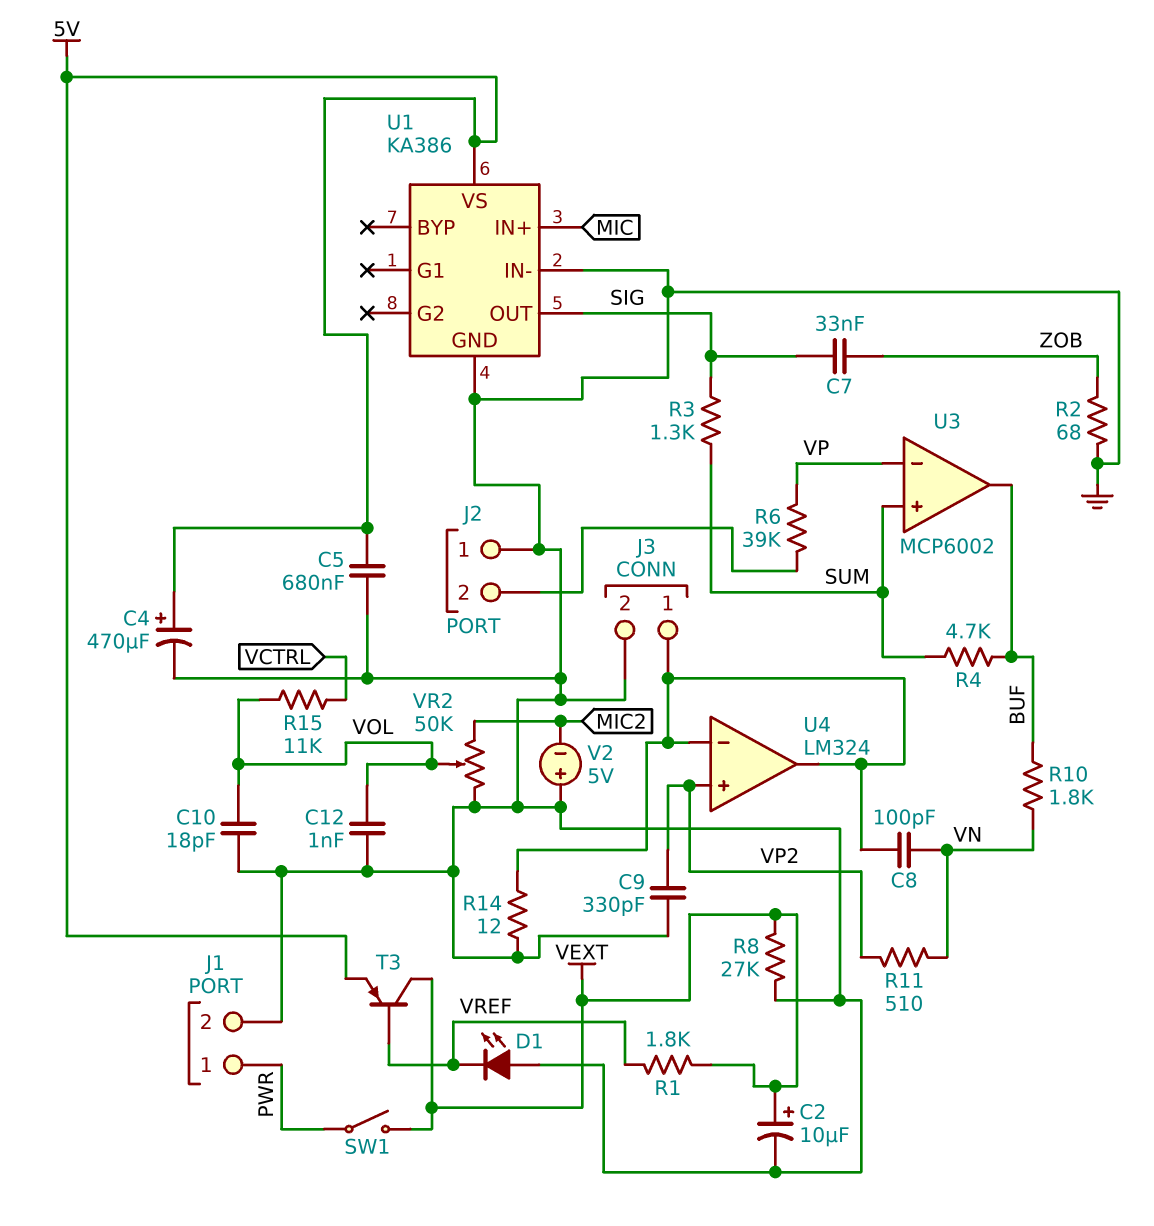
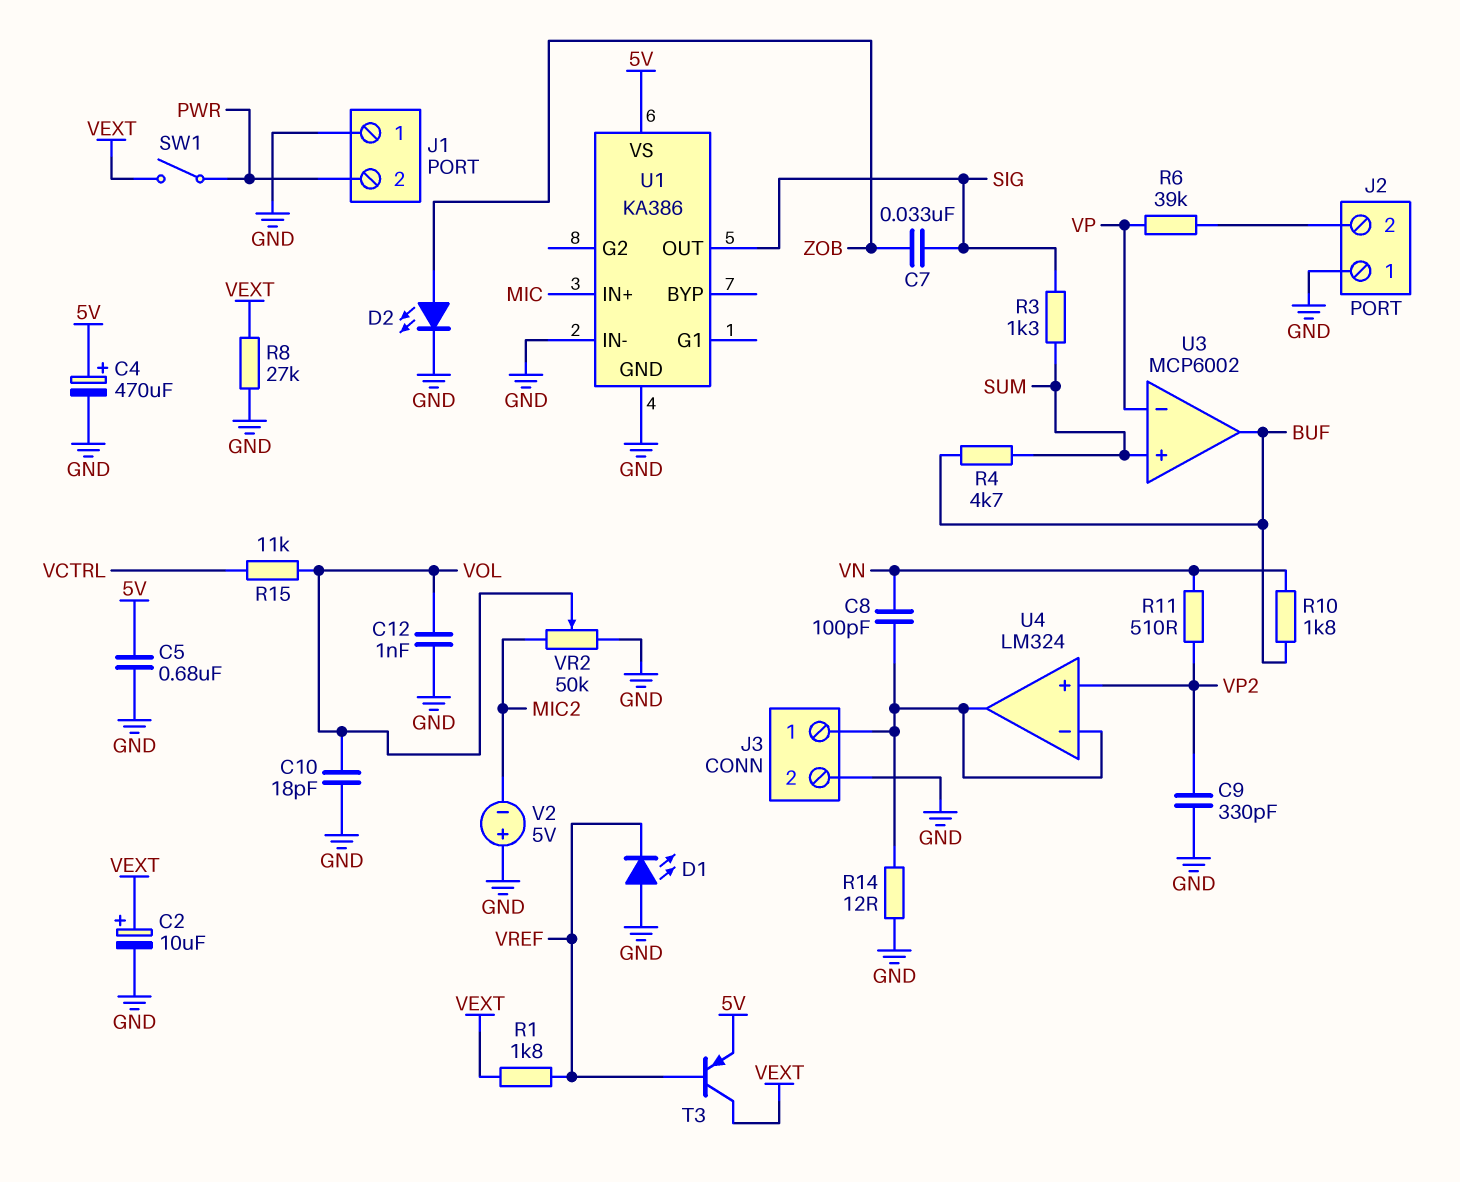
D2: none -> LED (A ZOB, K GND)
J1 pin 1: PWR -> GND
J1 pin 2: GND -> PWR
R2: 68 (GND, ZOB) -> none

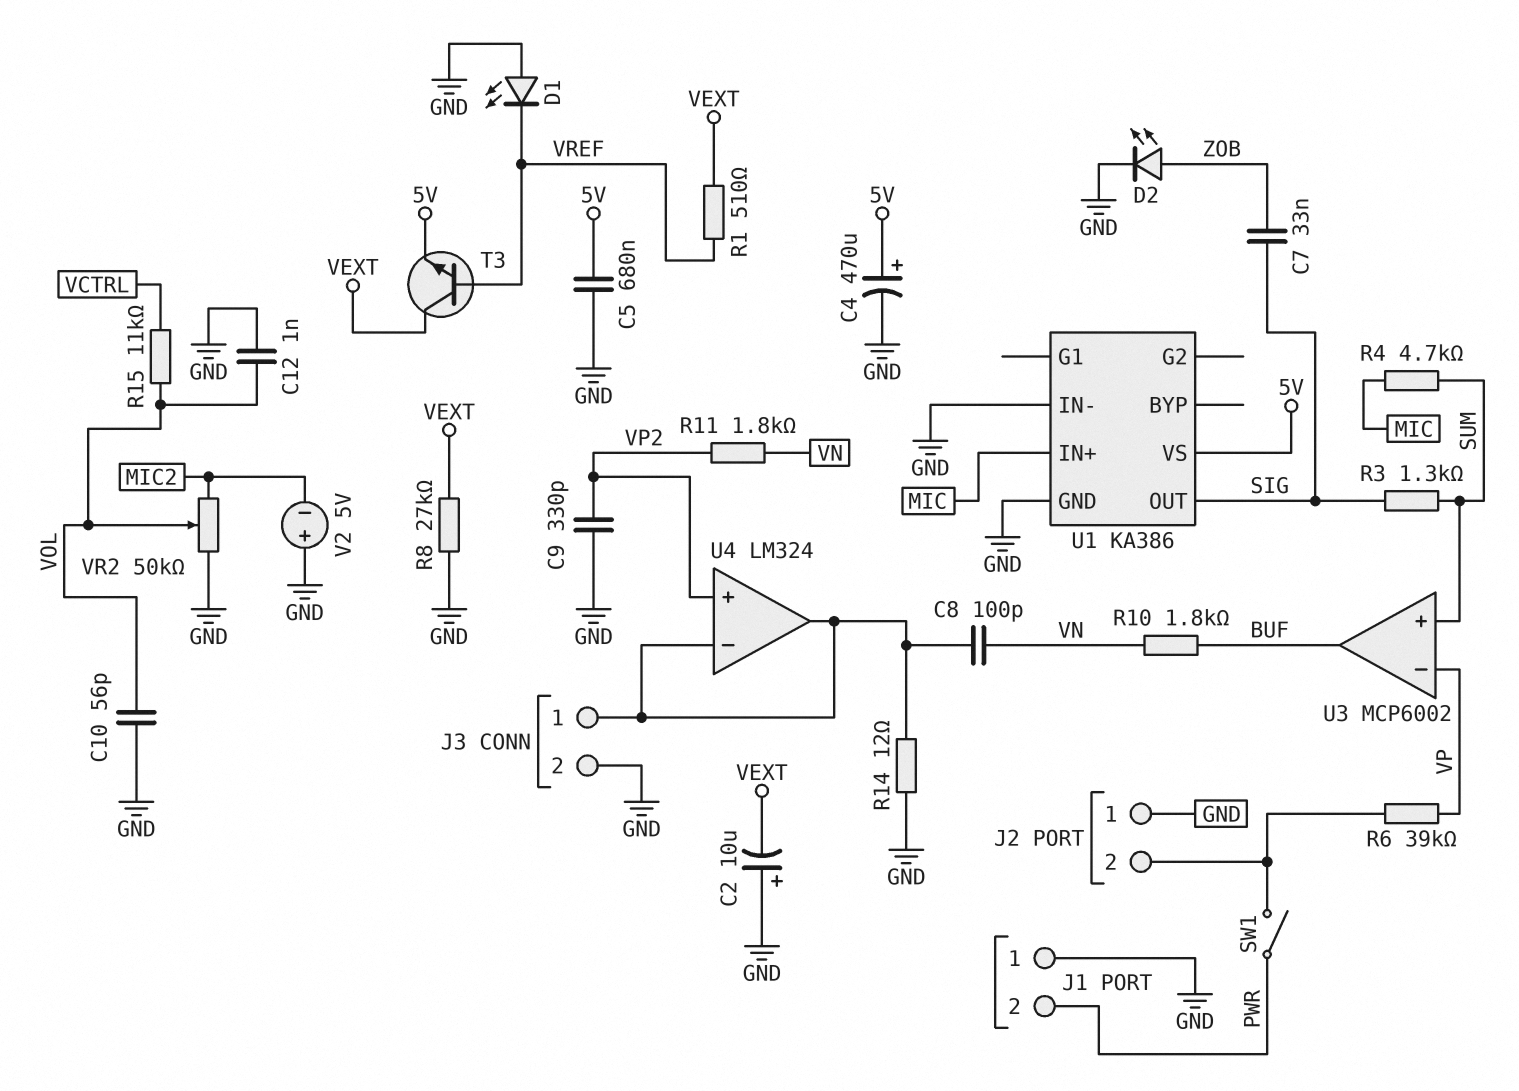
C2: 10uF (plus VEXT, minus GND) -> 10uF (plus GND, minus VEXT)
C10: 18pF (GND, VOL) -> 56pF (GND, VOL)
R1: 1.8k (VEXT, VREF) -> 510 (VEXT, VREF)
R4: 4.7k (BUF, SUM) -> 4.7k (MIC, SUM)
R11: 510 (VN, VP2) -> 1.8k (VN, VP2)
SW1: switch (PWR, VEXT) -> switch (J2/2, PWR)
T3: PNP (B VREF, C VEXT, E 5V) -> NPN (B VREF, C VEXT, E 5V)

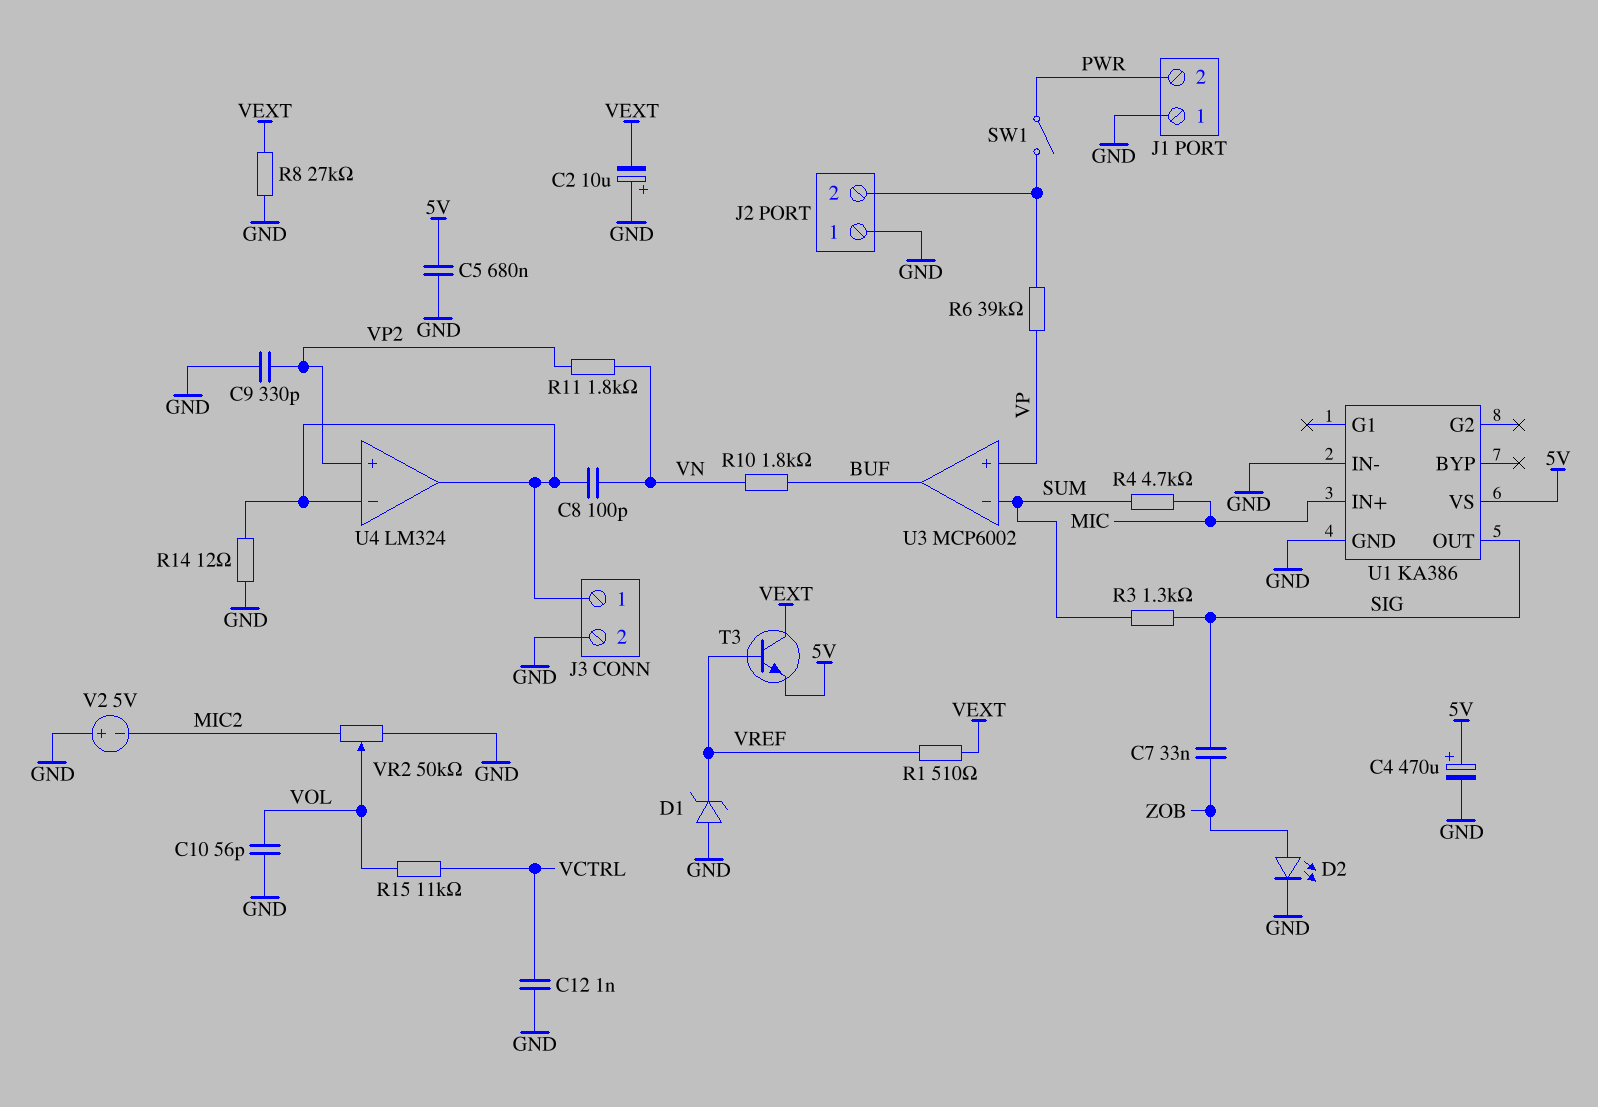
C12: 1nF (GND, VOL) -> 1nF (GND, VCTRL)
D1: LED (A GND, K VREF) -> zener (A GND, K VREF)
U3 pin in+: SUM -> VP
U3 pin in-: VP -> SUM

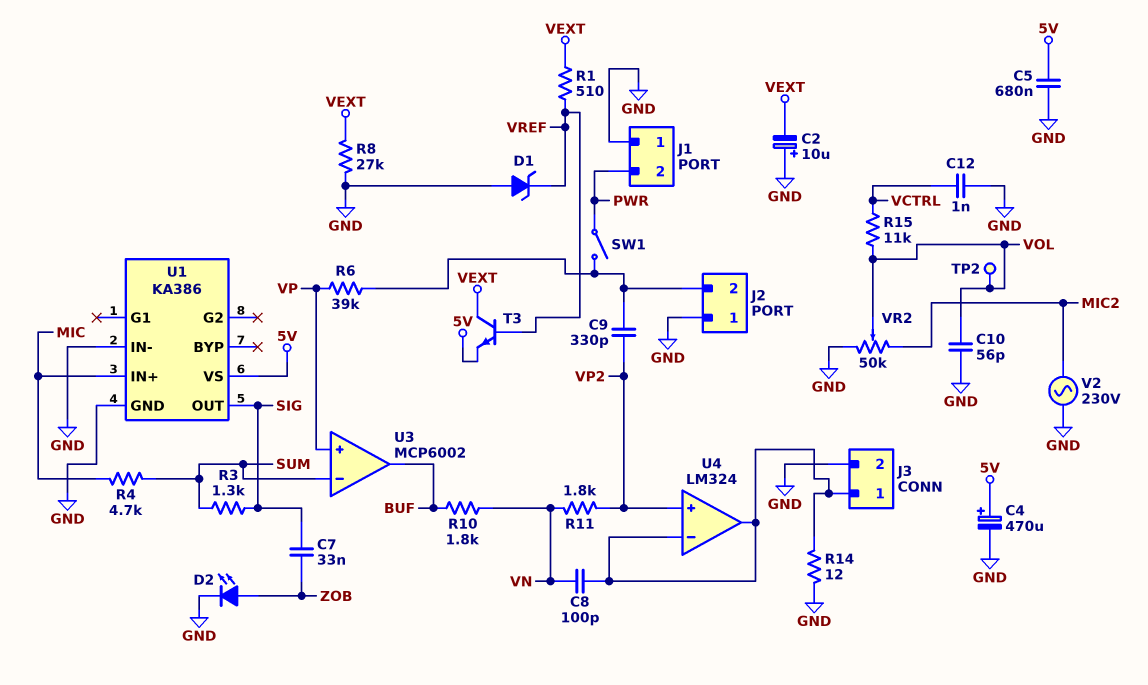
C9: 330pF (GND, VP2) -> 330pF (J2/2, VP2)
TP2: none -> test point (VOL)
V2: 5V (plus GND, minus MIC2) -> AC 230V (GND, MIC2)

